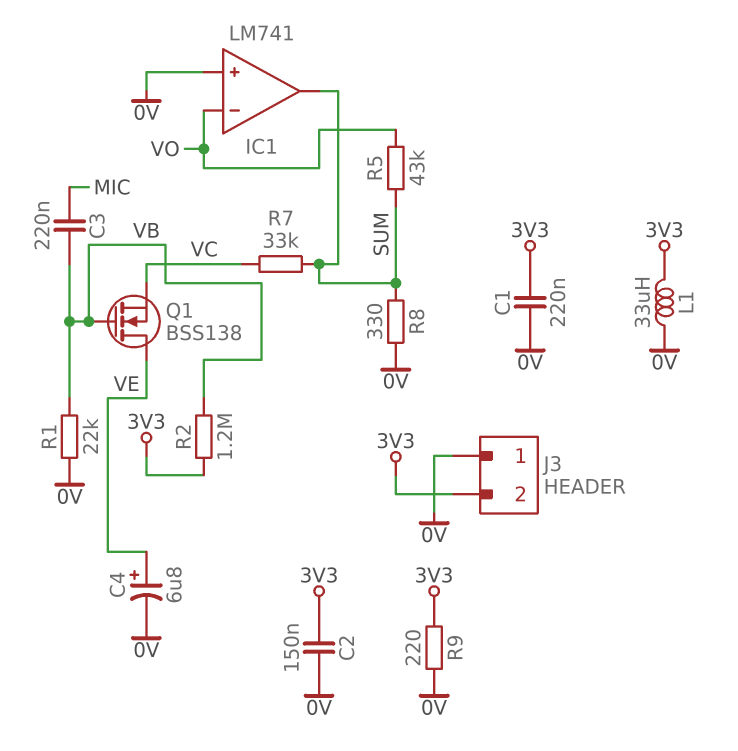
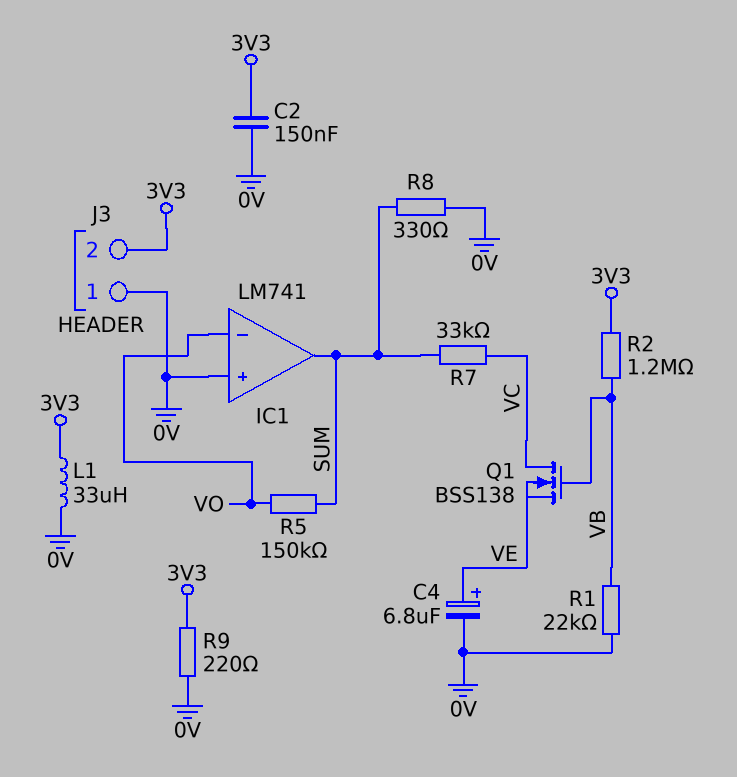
C1: 220nF (0V, 3V3) -> none
C3: 220nF (MIC, VB) -> none
Q1: NMOS BSS138 (G VB, D VE, S VC) -> NMOS BSS138 (G VB, D VC, S VE)
R5: 43k (SUM, VO) -> 150k (SUM, VO)

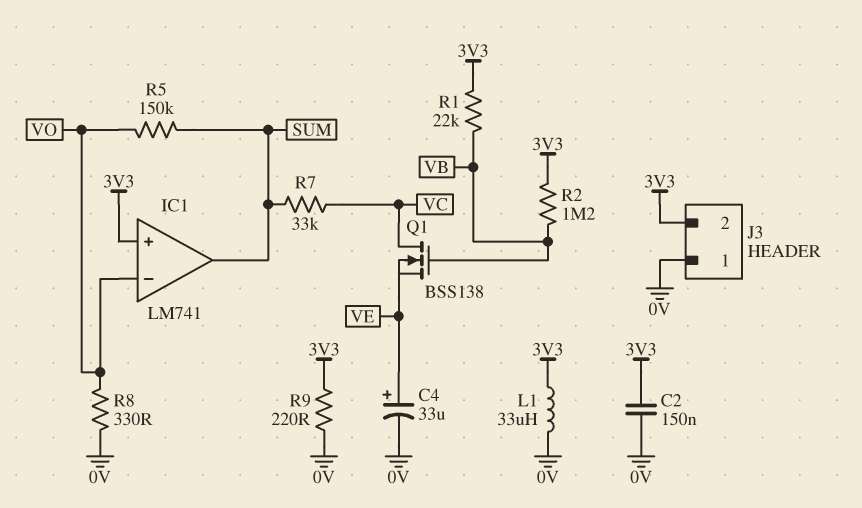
C4: 6.8uF (plus VE, minus 0V) -> 33uF (plus VE, minus 0V)
IC1 pin in+: 0V -> 3V3
R1: 22k (0V, VB) -> 22k (3V3, VB)
R8: 330 (0V, SUM) -> 330 (0V, VO)

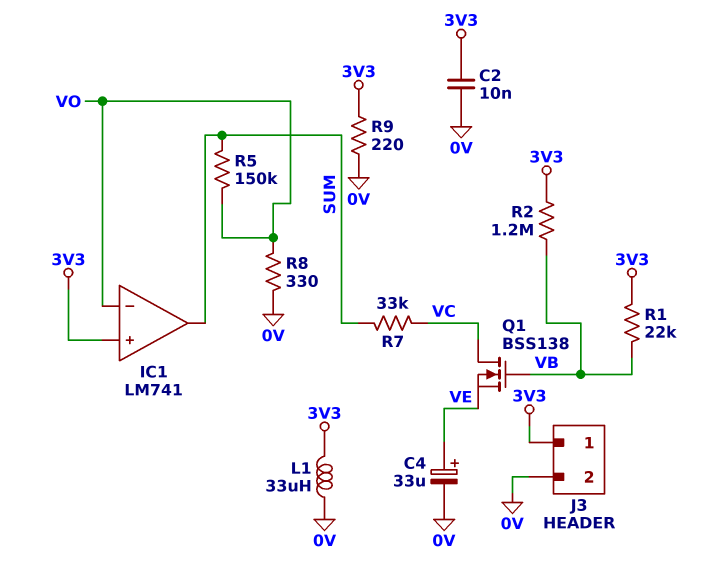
C2: 150nF (0V, 3V3) -> 10nF (0V, 3V3)
J3 pin 1: 0V -> 3V3
J3 pin 2: 3V3 -> 0V

